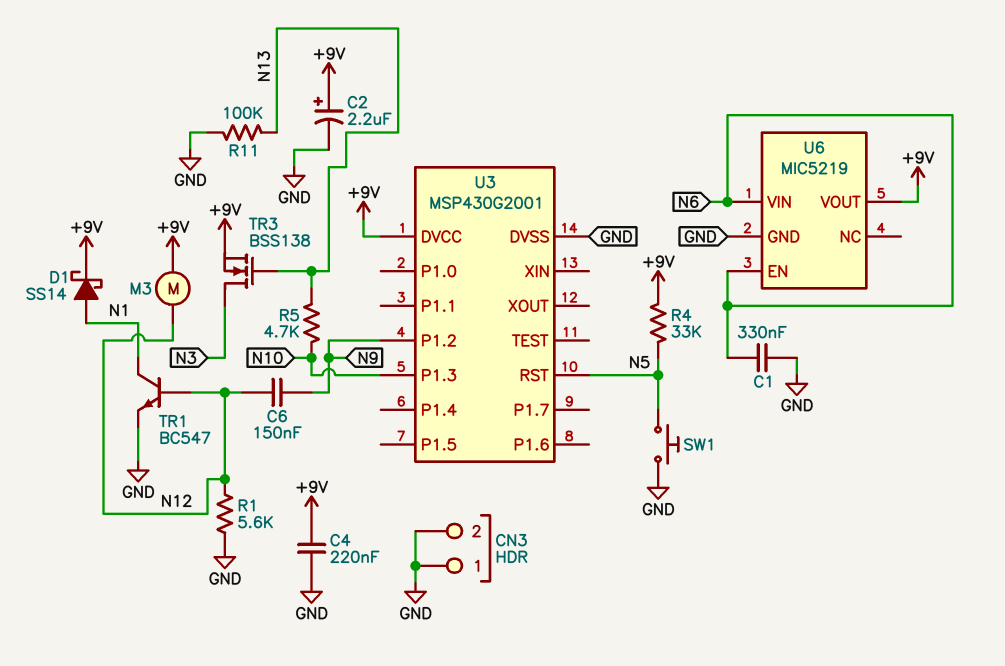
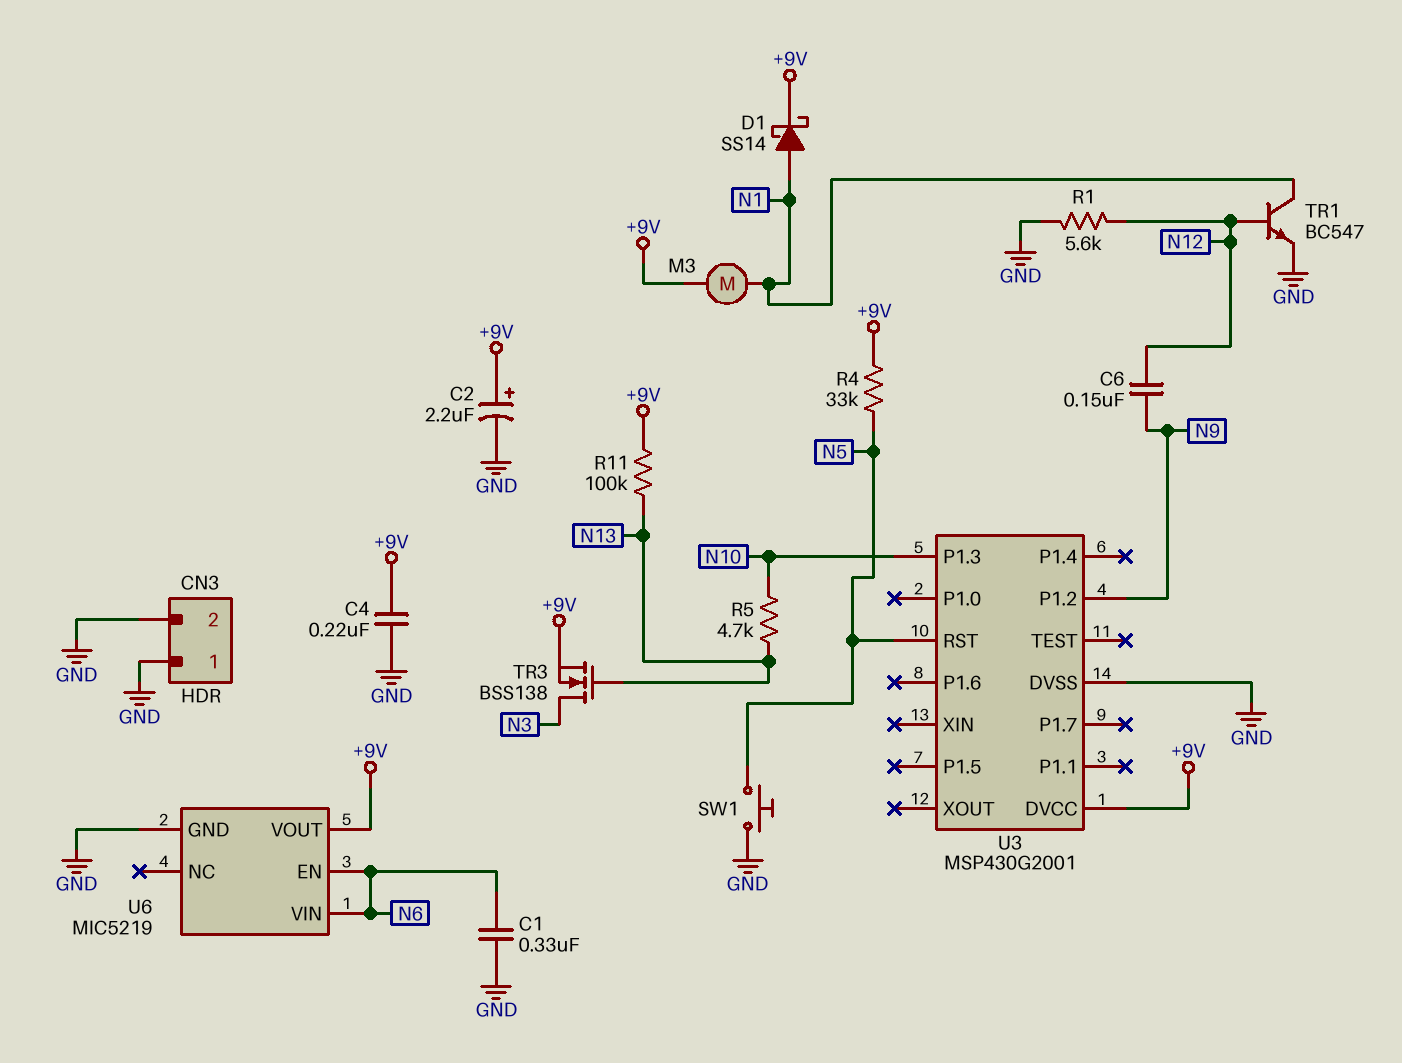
M3: motor (+9V, N12) -> motor (+9V, N1)
R11: 100k (GND, N13) -> 100k (+9V, N13)

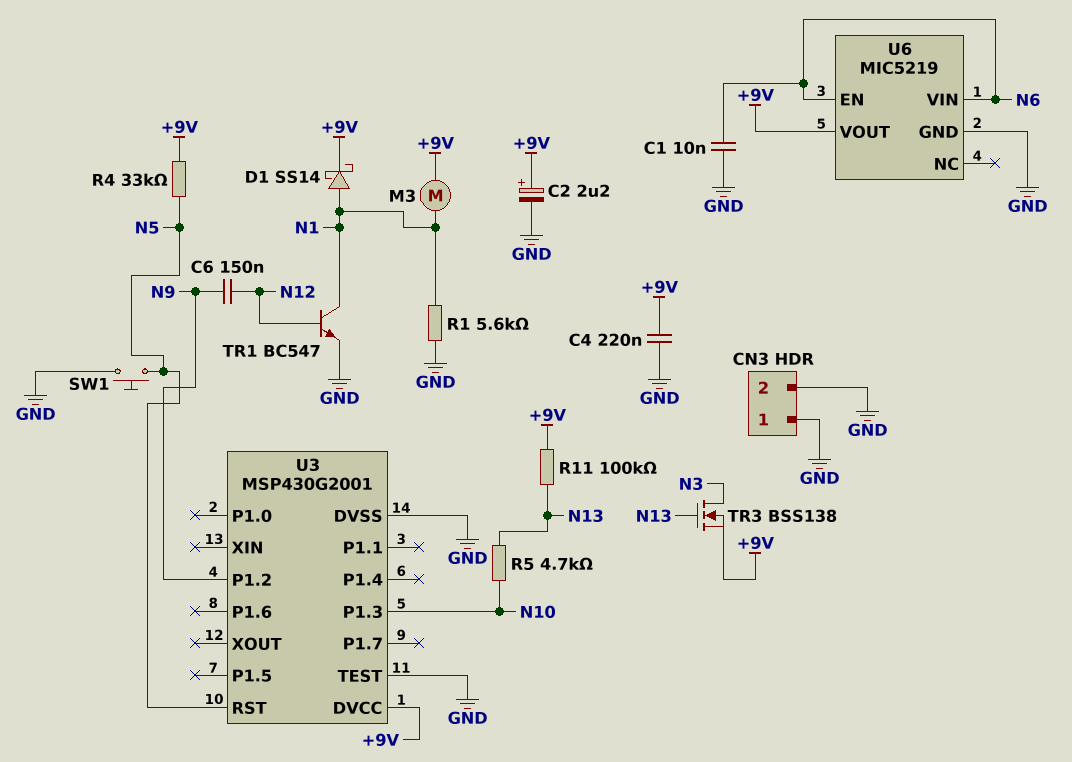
C1: 330nF (GND, N6) -> 10nF (GND, N6)
R1: 5.6k (GND, N12) -> 5.6k (GND, N1)
U3 pin TEST: none -> GND

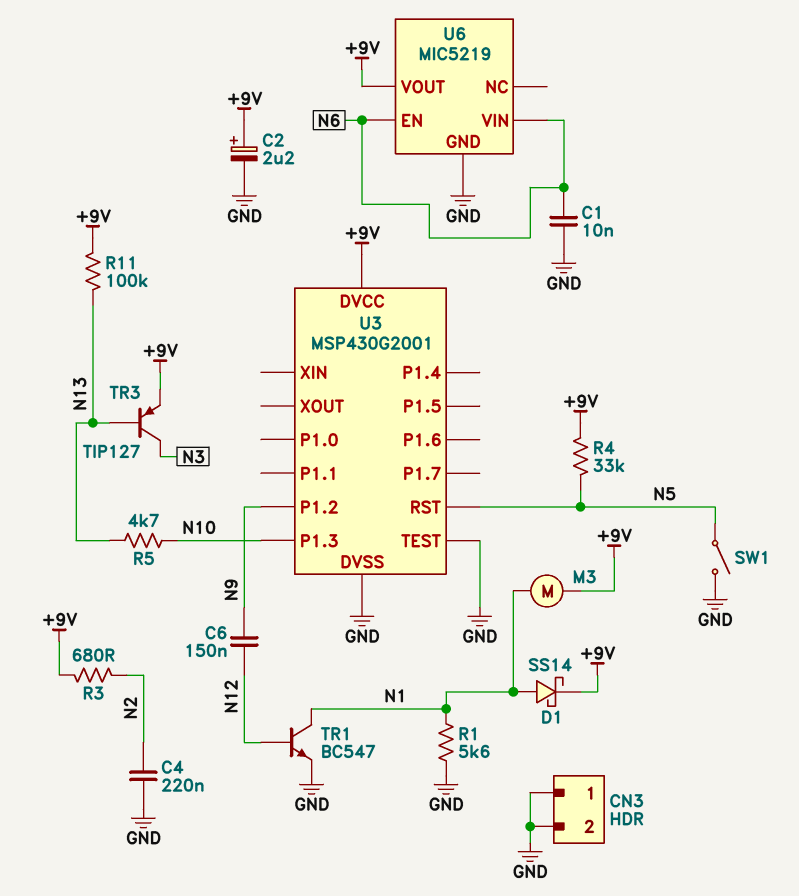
C4: 220nF (+9V, GND) -> 220nF (GND, N2)
R3: none -> 680 (+9V, N2)
SW1: button (GND, N5) -> switch (GND, N5)
TR3: NMOS BSS138 (G N13, D N3, S +9V) -> PNP TIP127 (B N13, C N3, E +9V)

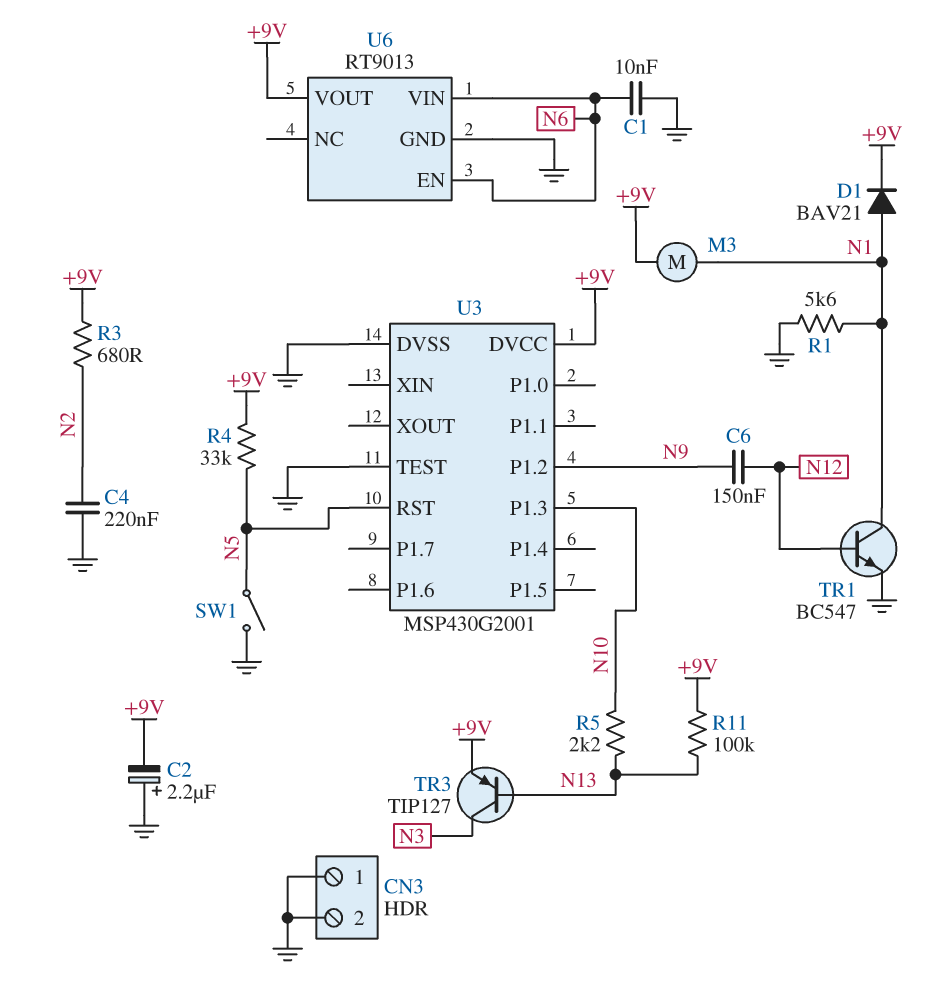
C2: 2.2uF (plus +9V, minus GND) -> 2.2uF (plus GND, minus +9V)
D1: schottky SS14 (A N1, K +9V) -> diode BAV21 (A N1, K +9V)
R5: 4.7k (N10, N13) -> 2.2k (N10, N13)
U6: MIC5219 -> RT9013

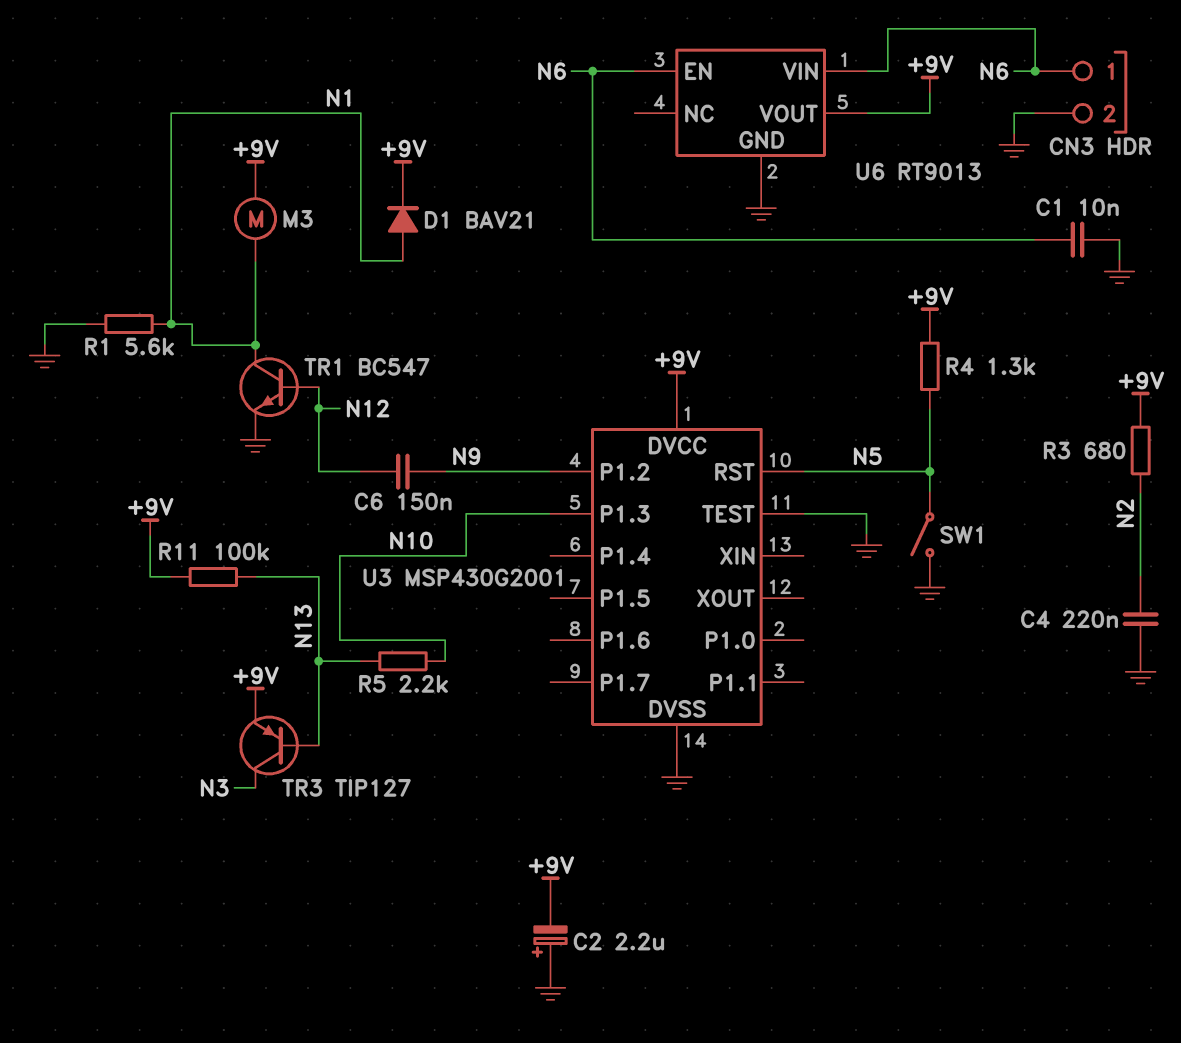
CN3 pin 1: GND -> N6
R4: 33k (+9V, N5) -> 1.3k (+9V, N5)

